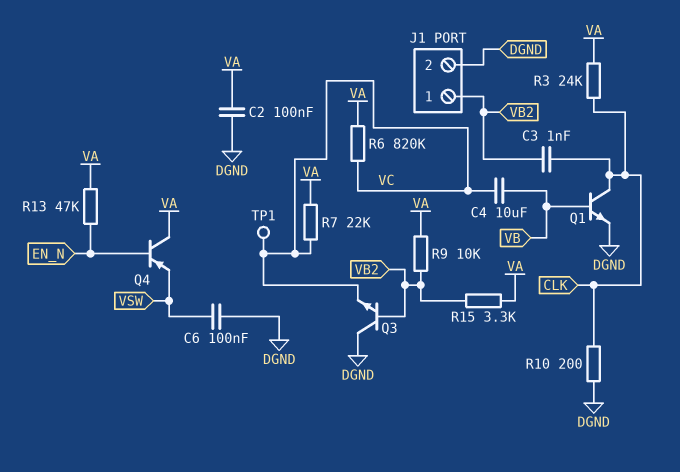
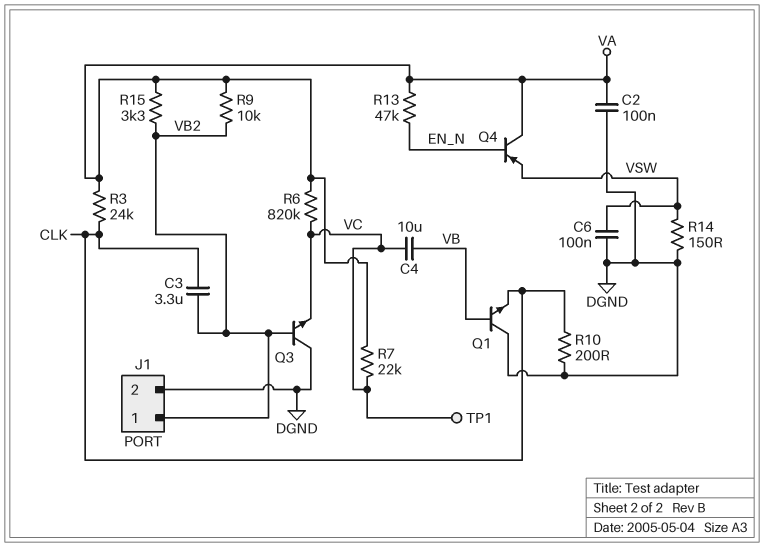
C3: 1nF (CLK, VB2) -> 3.3uF (CLK, VB2)
Q1: NPN (B VB, C CLK, E DGND) -> NPN (B VB, C DGND, E CLK)
R14: none -> 150 (DGND, VSW)

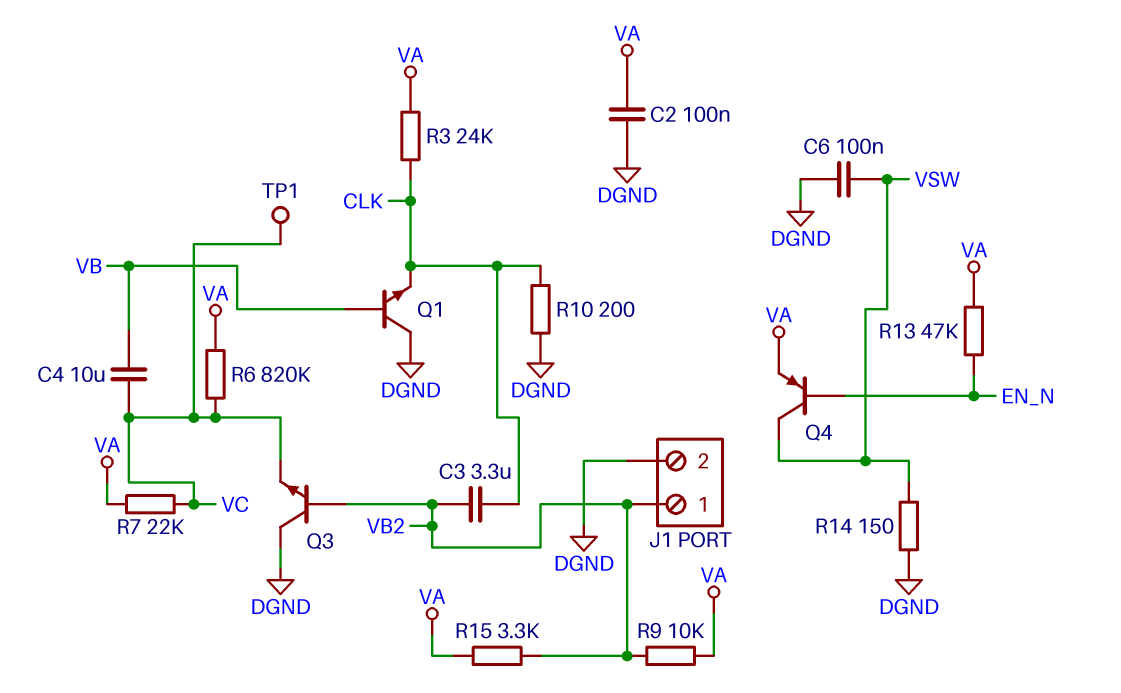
Q4: PNP (B EN_N, C VA, E VSW) -> PNP (B EN_N, C VSW, E VA)

